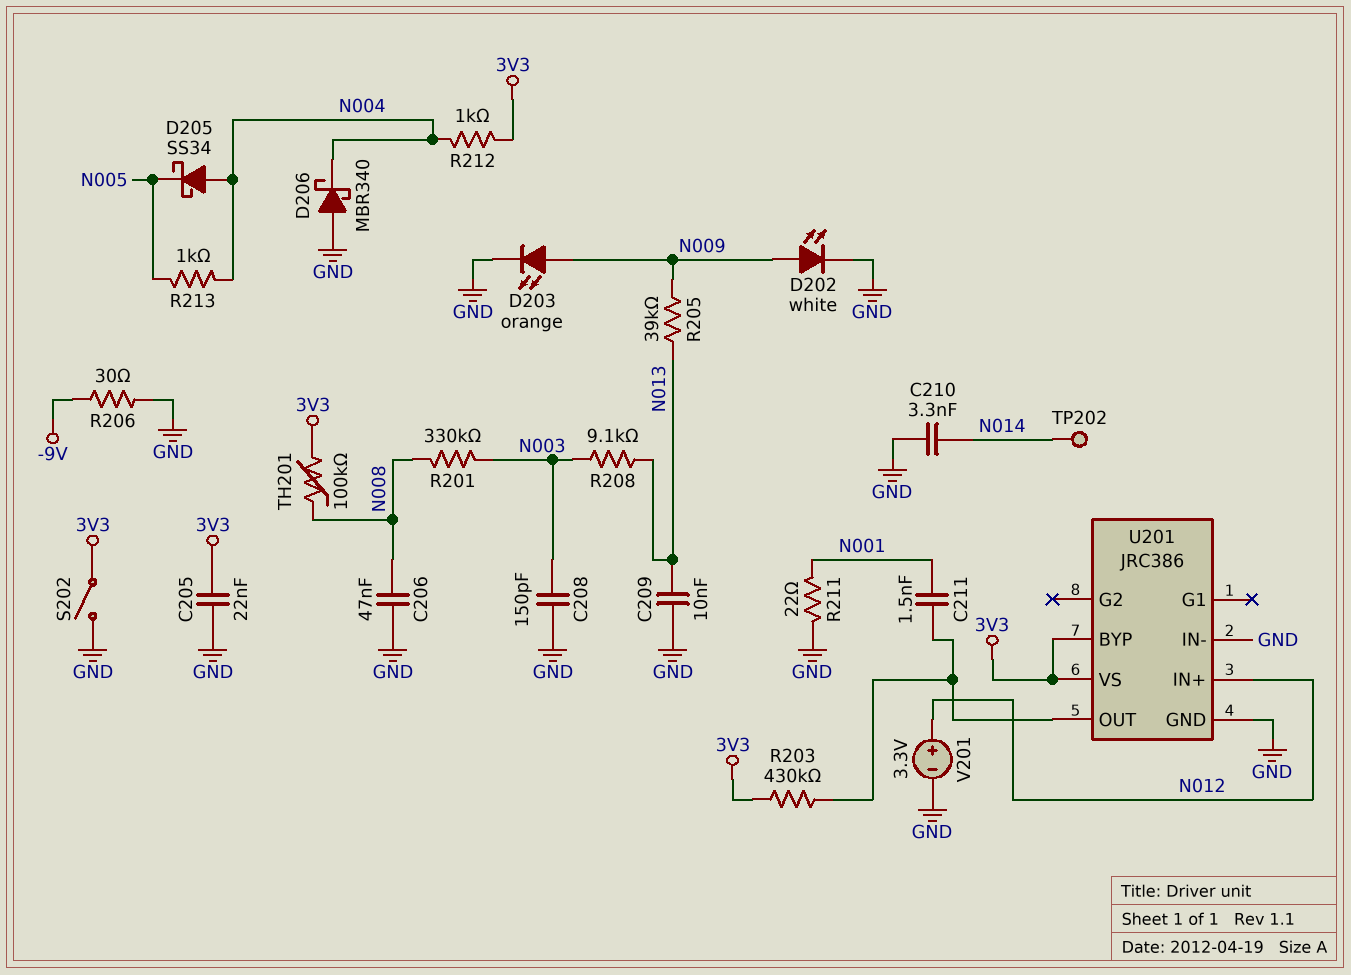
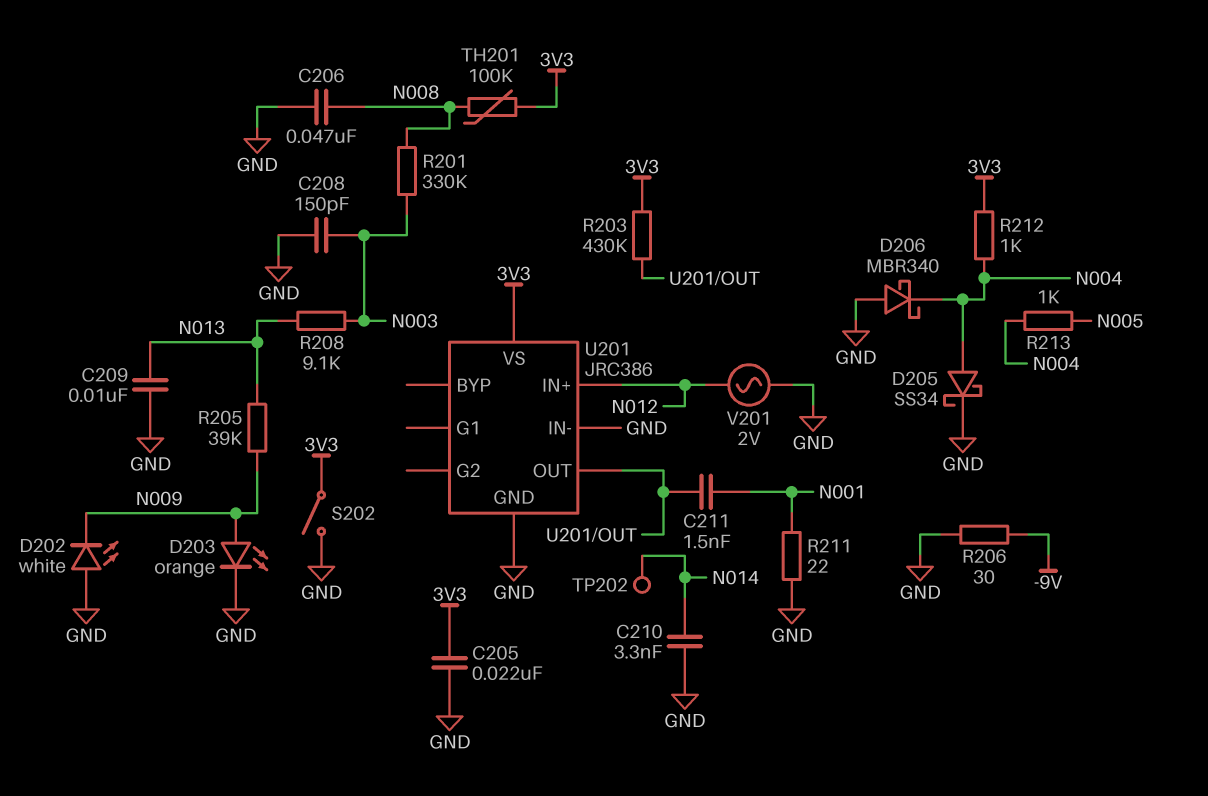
D202: LED white (A N009, K GND) -> LED white (A GND, K N009)
D205: schottky SS34 (A N004, K N005) -> schottky SS34 (A N004, K GND)
U201 pin BYP: 3V3 -> none
V201: 3.3V (plus N012, minus GND) -> AC 2V (GND, N012)

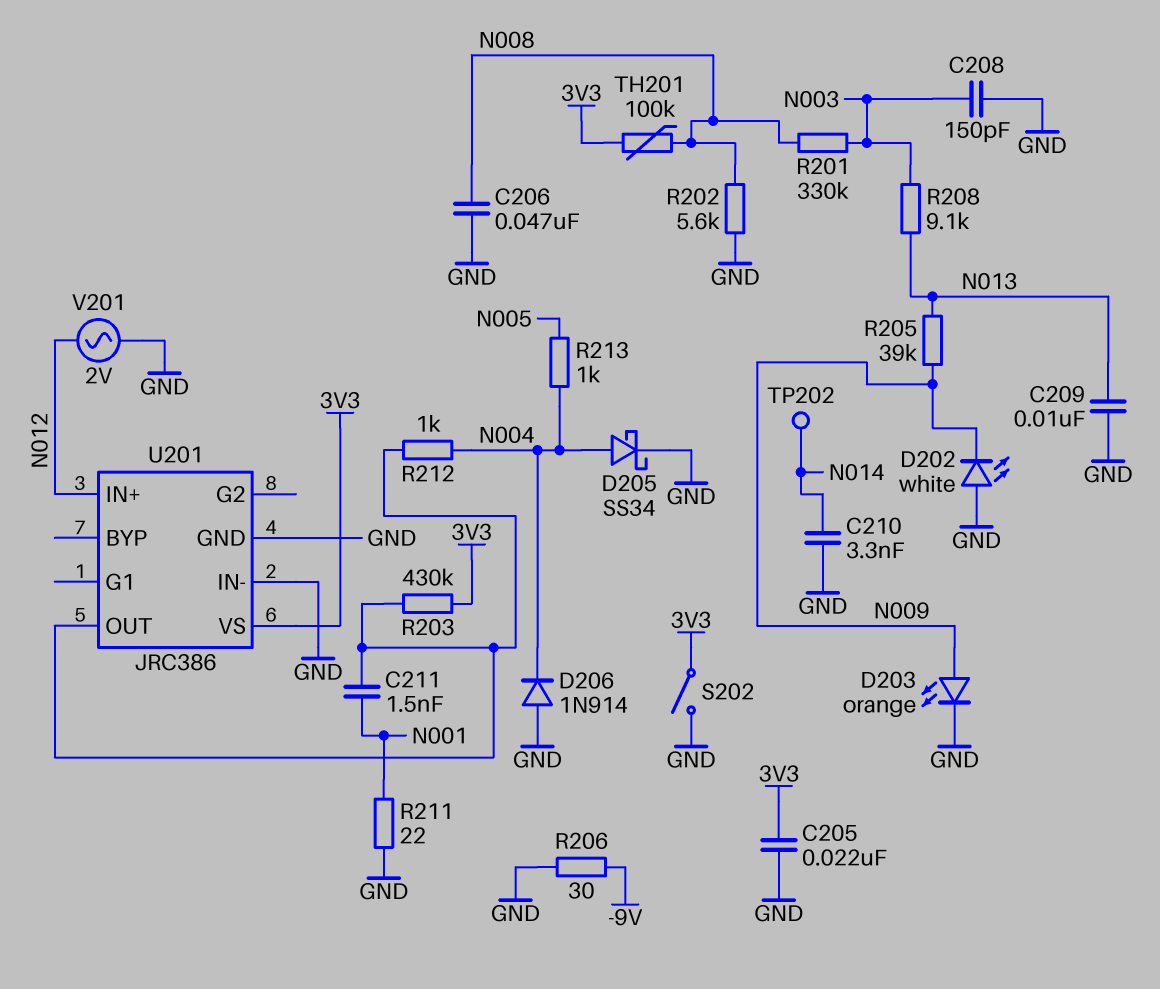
D206: schottky MBR340 (A GND, K N004) -> diode 1N914 (A GND, K N004)
R202: none -> 5.6k (GND, N008)
R212: 1k (3V3, N004) -> 1k (N004, U201/OUT)

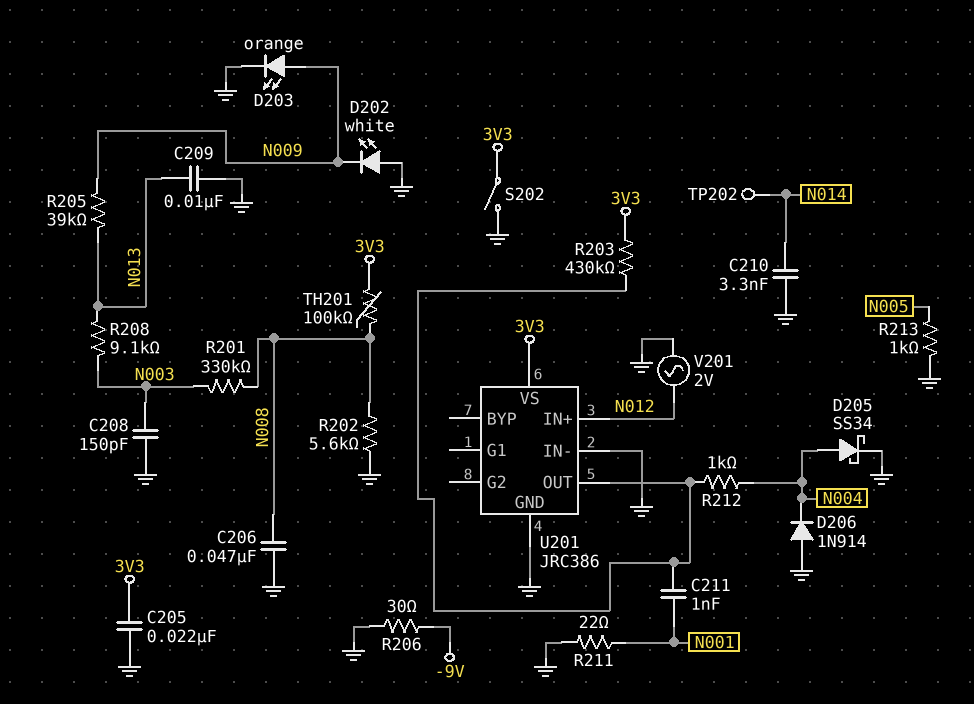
C211: 1.5nF (N001, U201/OUT) -> 1nF (N001, U201/OUT)
R213: 1k (N004, N005) -> 1k (GND, N005)

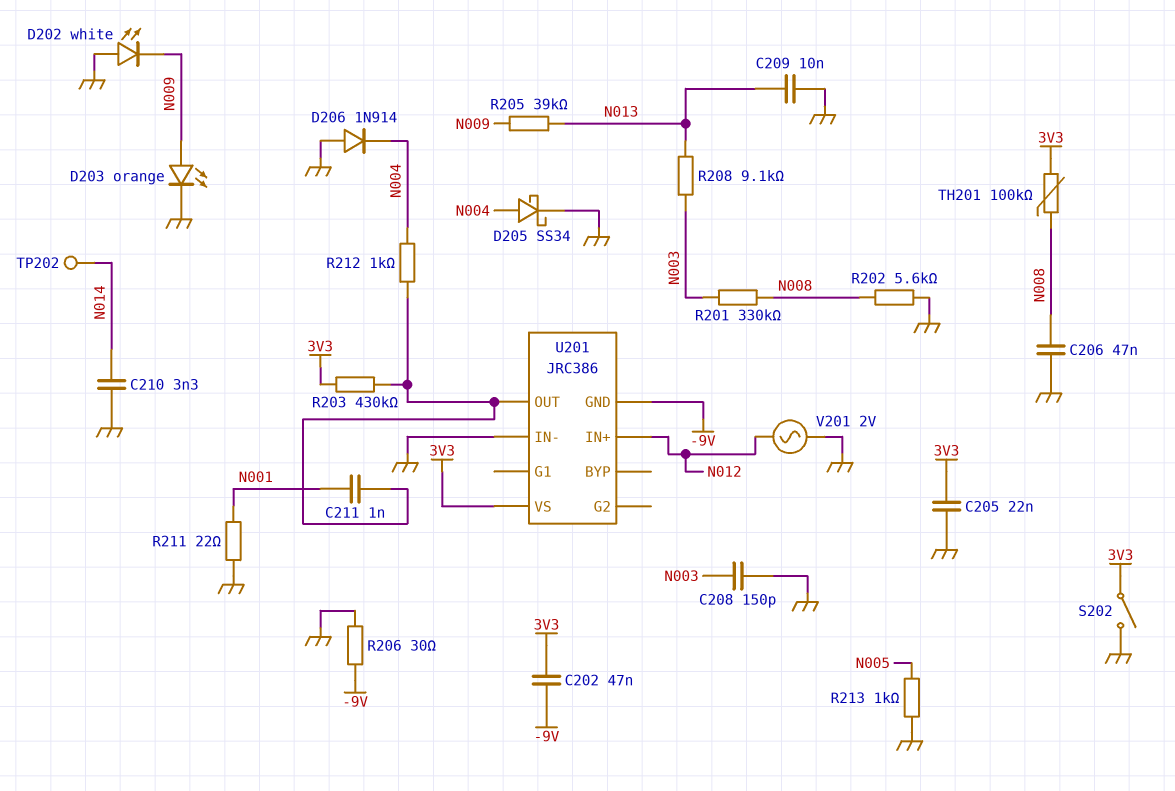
C202: none -> 47nF (-9V, 3V3)
U201 pin GND: GND -> -9V

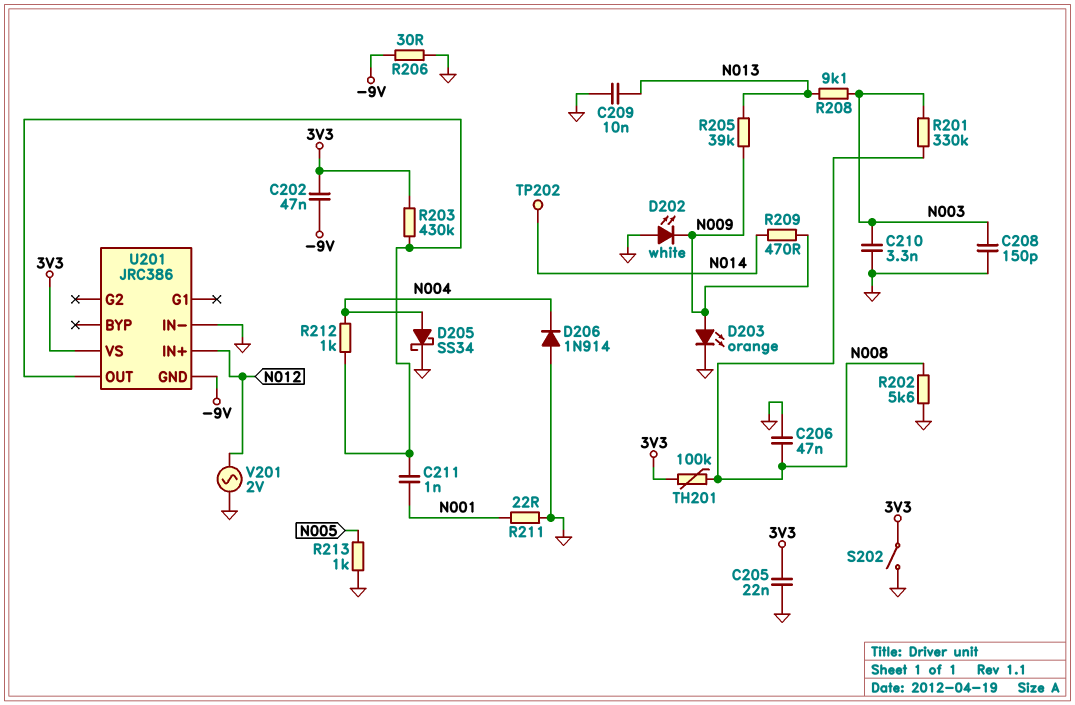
C210: 3.3nF (GND, N014) -> 3.3nF (GND, N003)
R209: none -> 470 (N009, N014)

